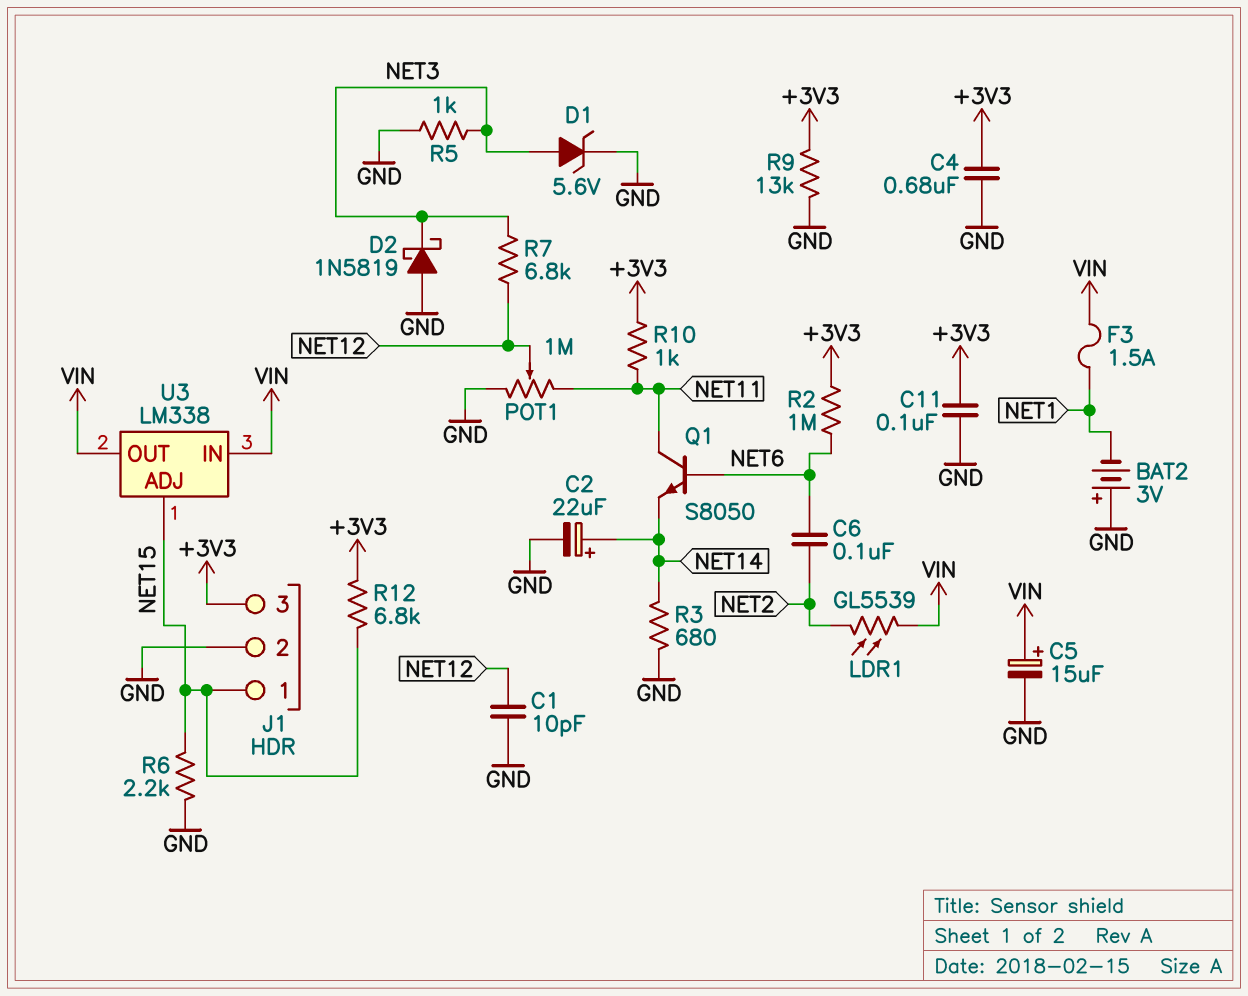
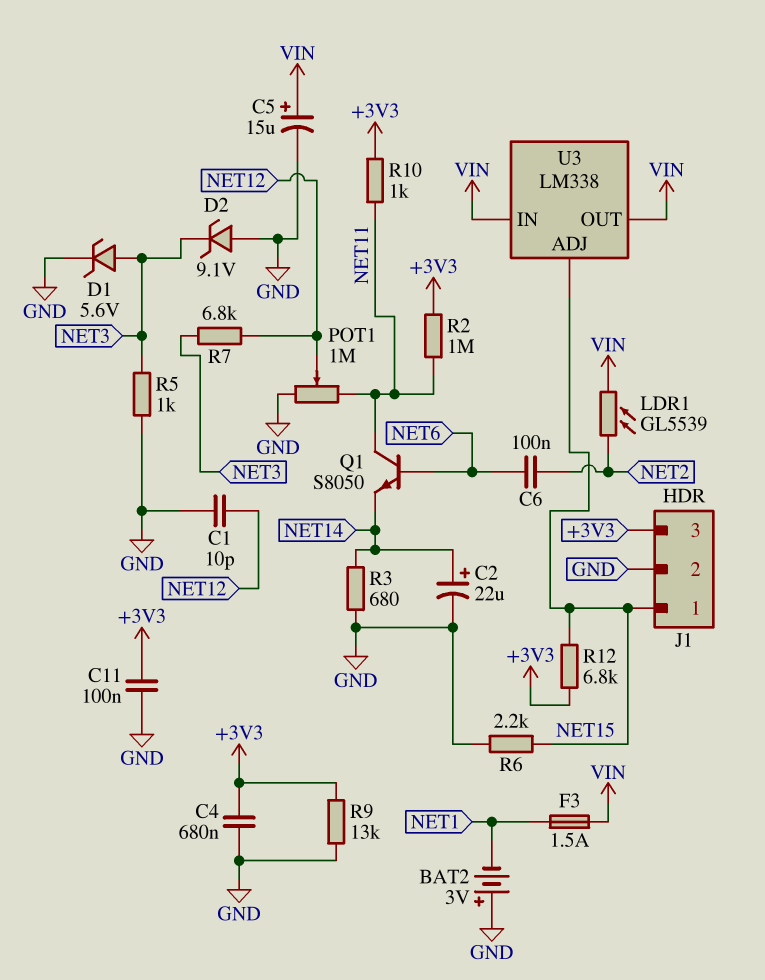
D2: schottky 1N5819 (A GND, K NET3) -> zener 9.1V (A GND, K NET3)
R2: 1M (+3V3, NET6) -> 1M (+3V3, NET11)

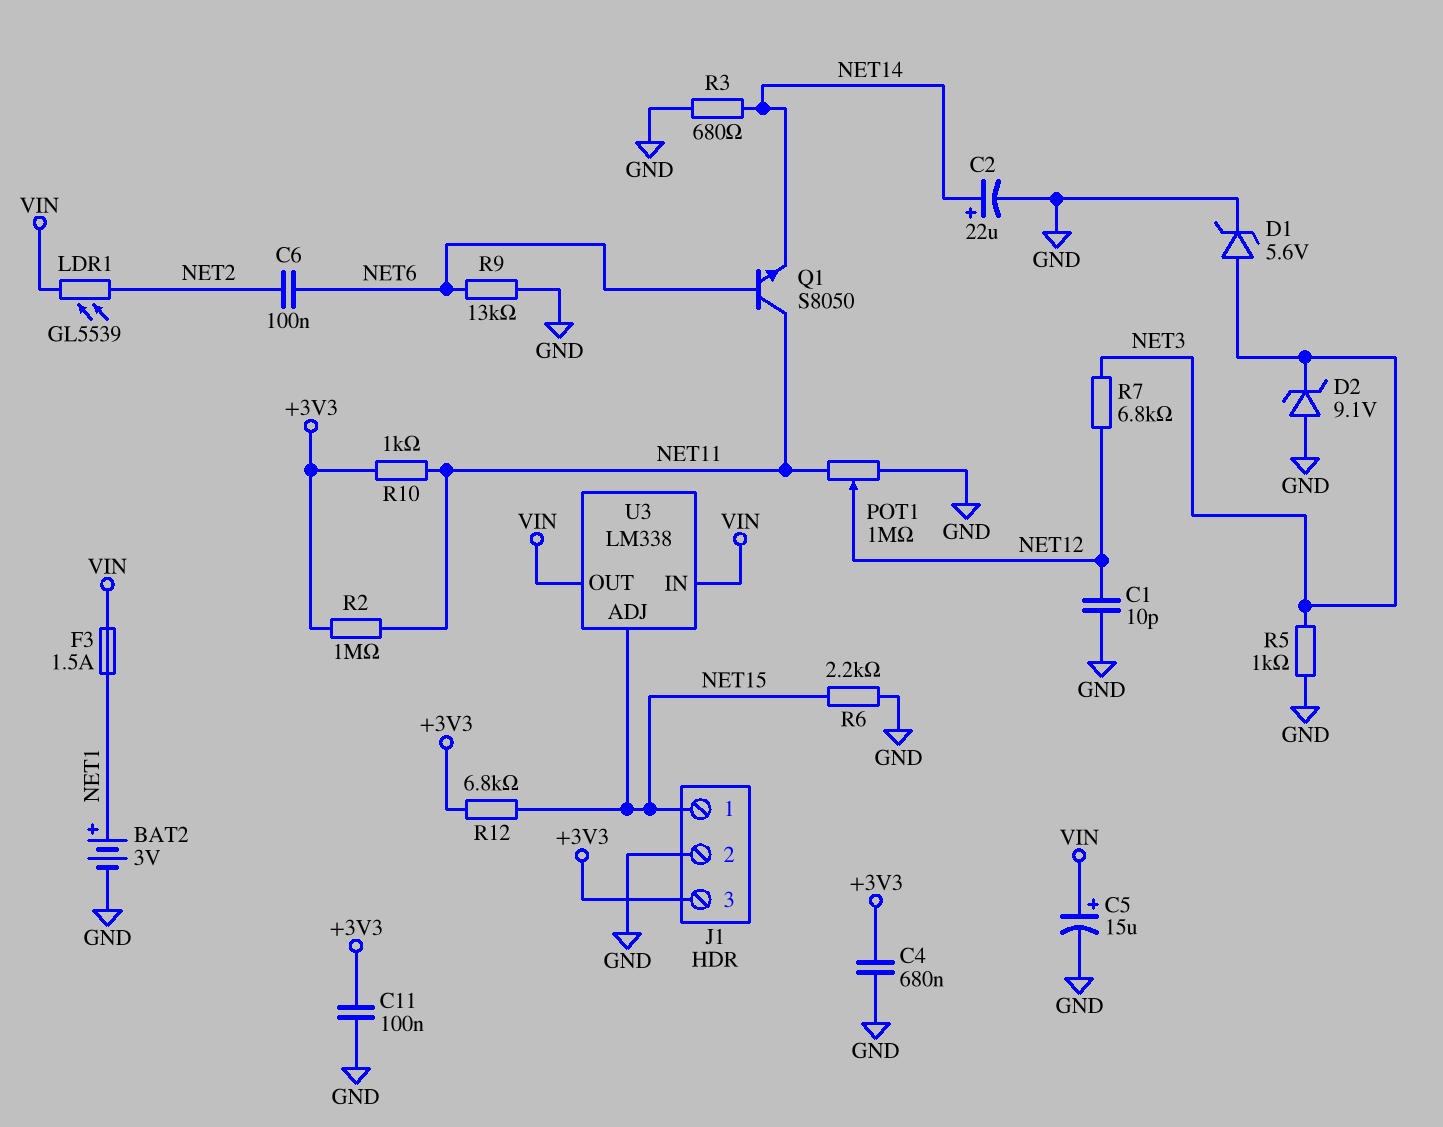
BAT2: 3V (plus GND, minus NET1) -> 3V (plus NET1, minus GND)
R9: 13k (+3V3, GND) -> 13k (GND, NET6)

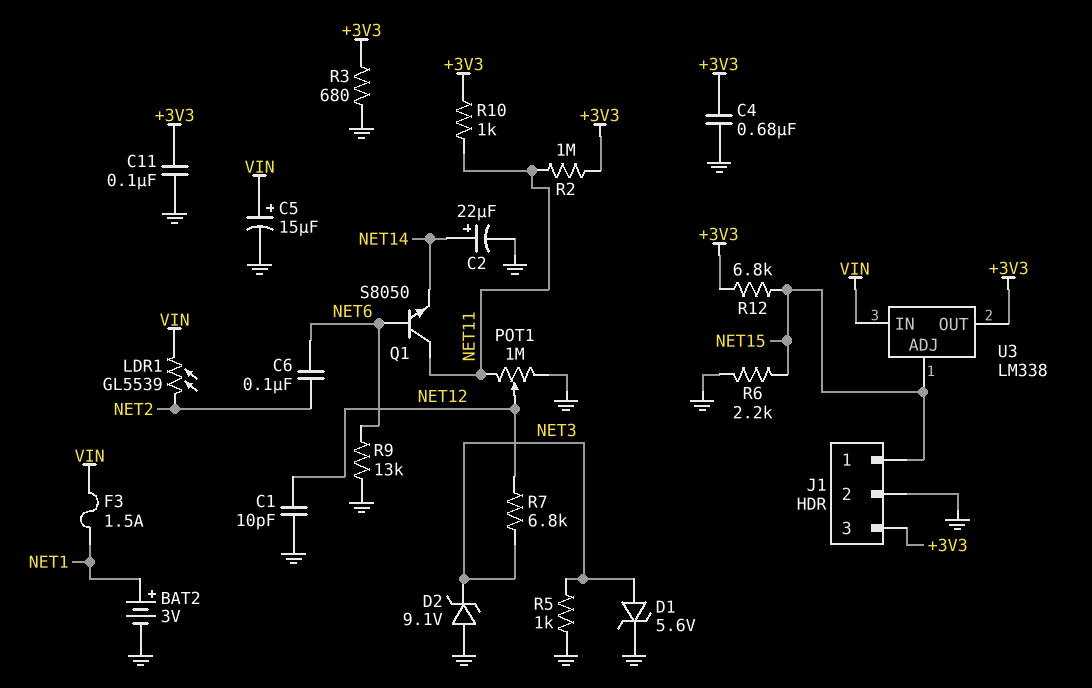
R3: 680 (GND, NET14) -> 680 (+3V3, GND)
U3 pin OUT: VIN -> +3V3

